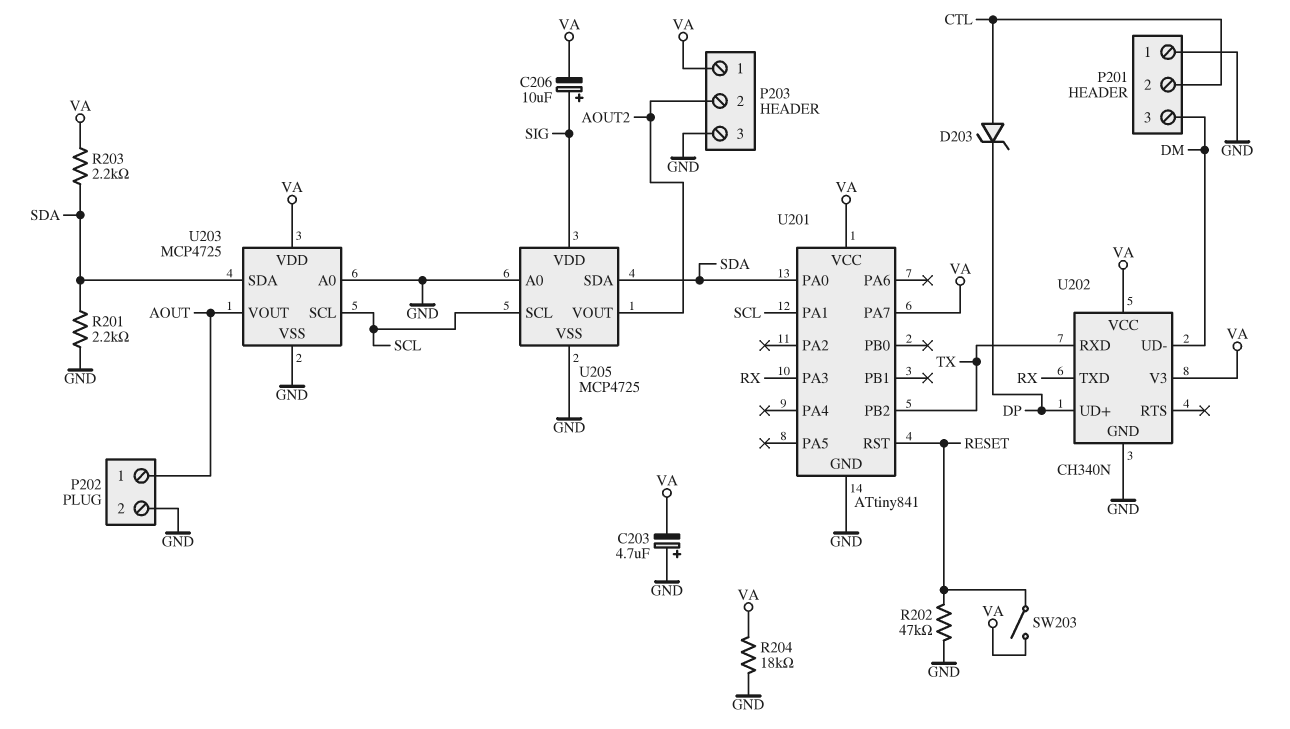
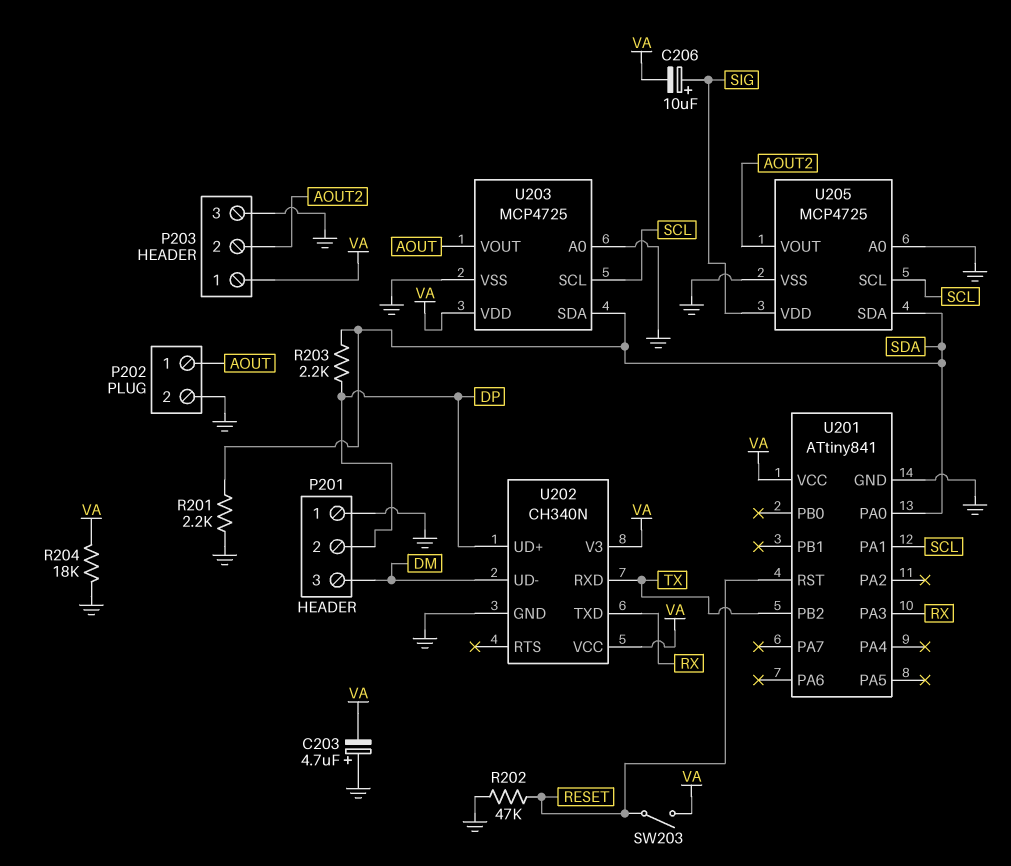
D203: zener (A CTL, K DP) -> none
P201 pin 2: CTL -> DP
R203: 2.2k (SDA, VA) -> 2.2k (DP, SDA)
U201 pin PA7: VA -> none

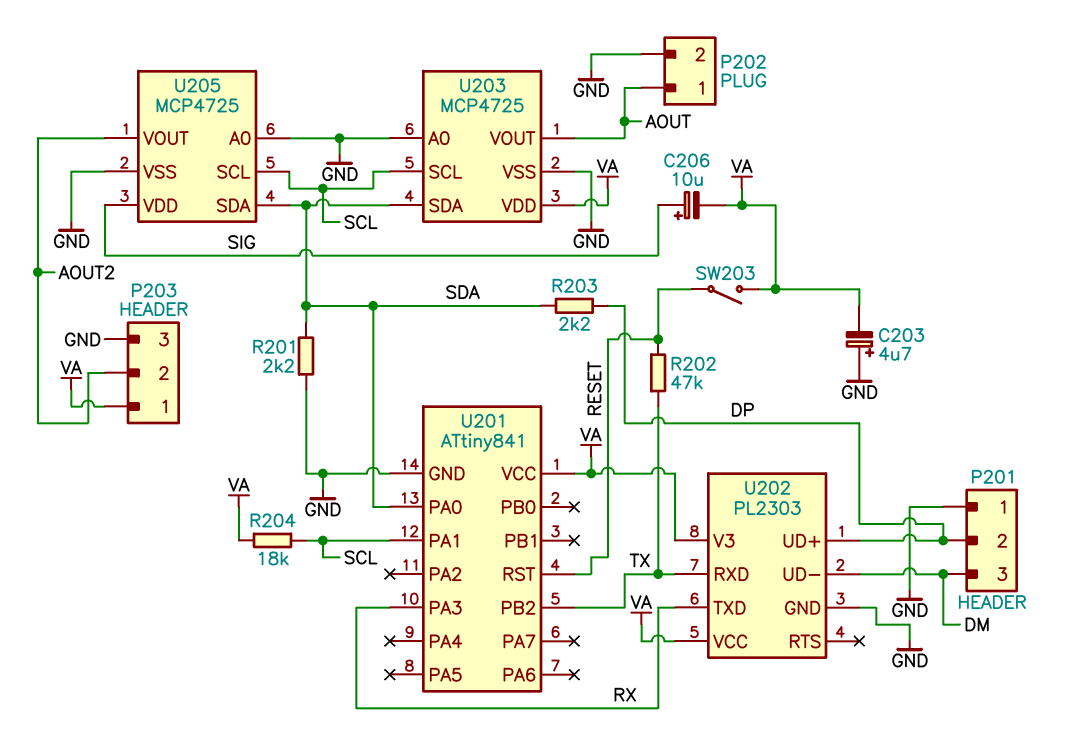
R202: 47k (GND, RESET) -> 47k (RESET, TX)
R204: 18k (GND, VA) -> 18k (SCL, VA)
U202: CH340N -> PL2303

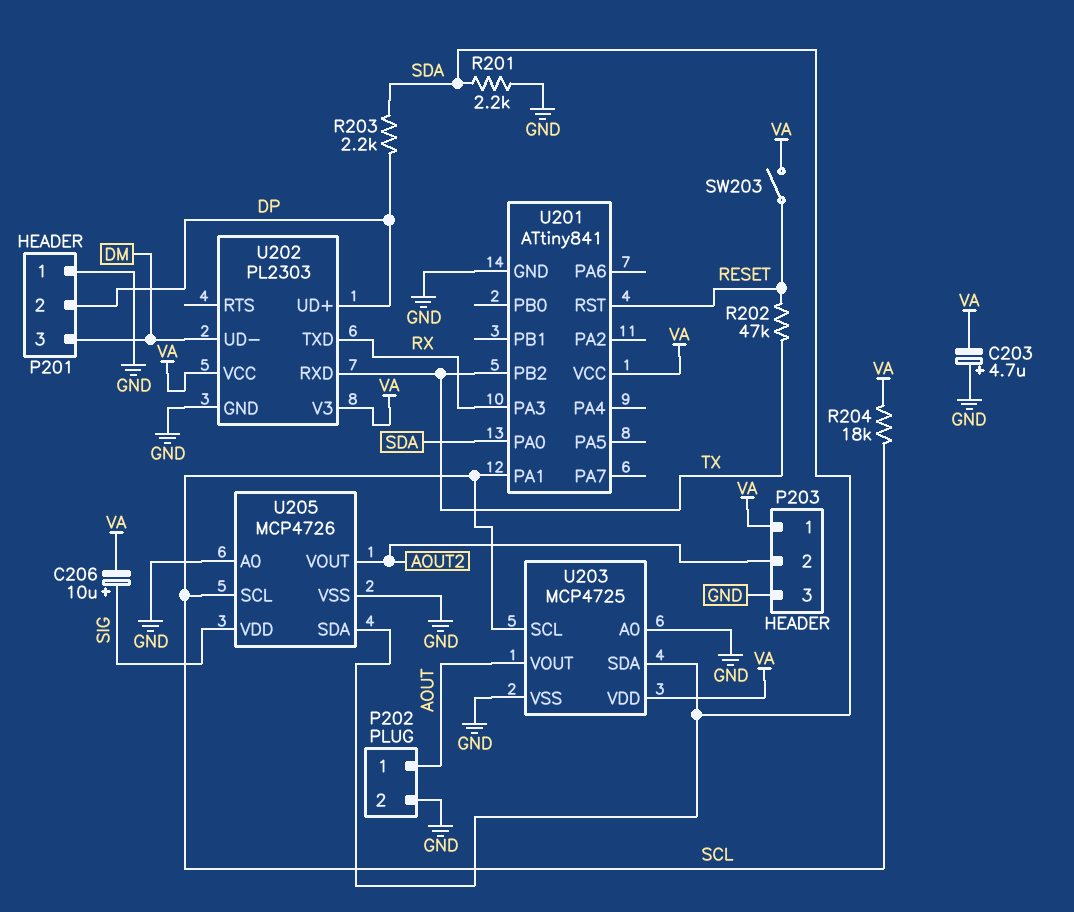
U205: MCP4725 -> MCP4726

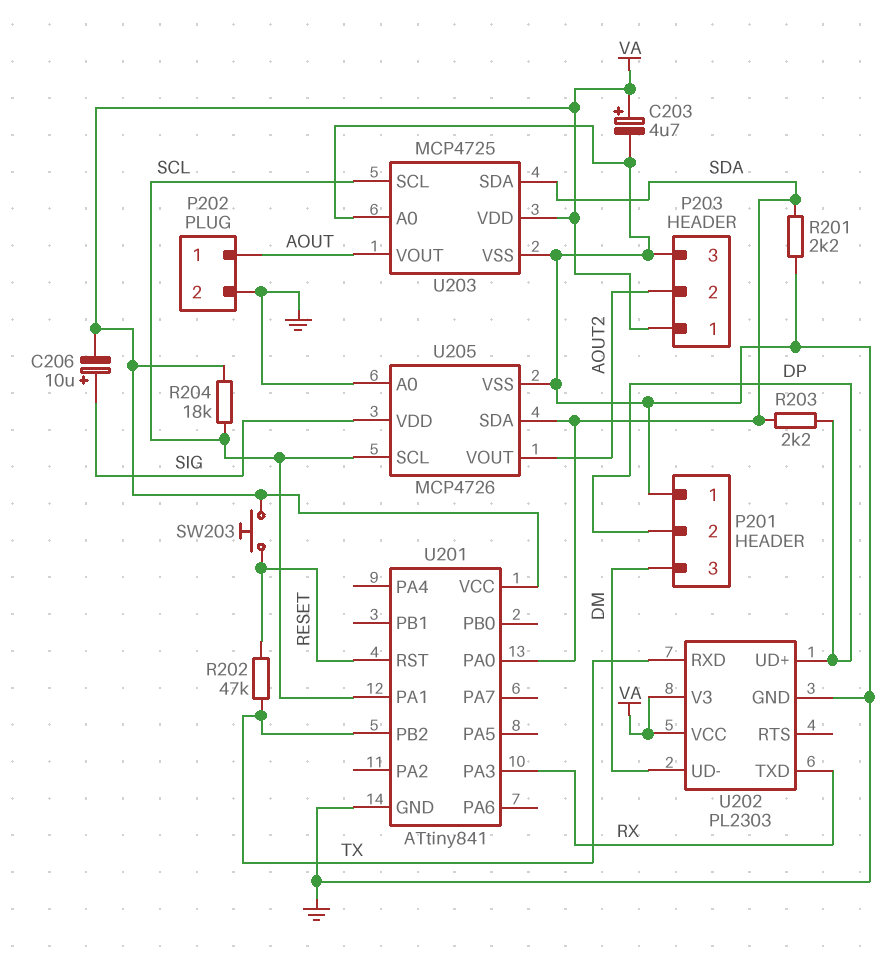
C203: 4.7uF (plus GND, minus VA) -> 4.7uF (plus VA, minus GND)
SW203: switch (RESET, VA) -> button (RESET, VA)

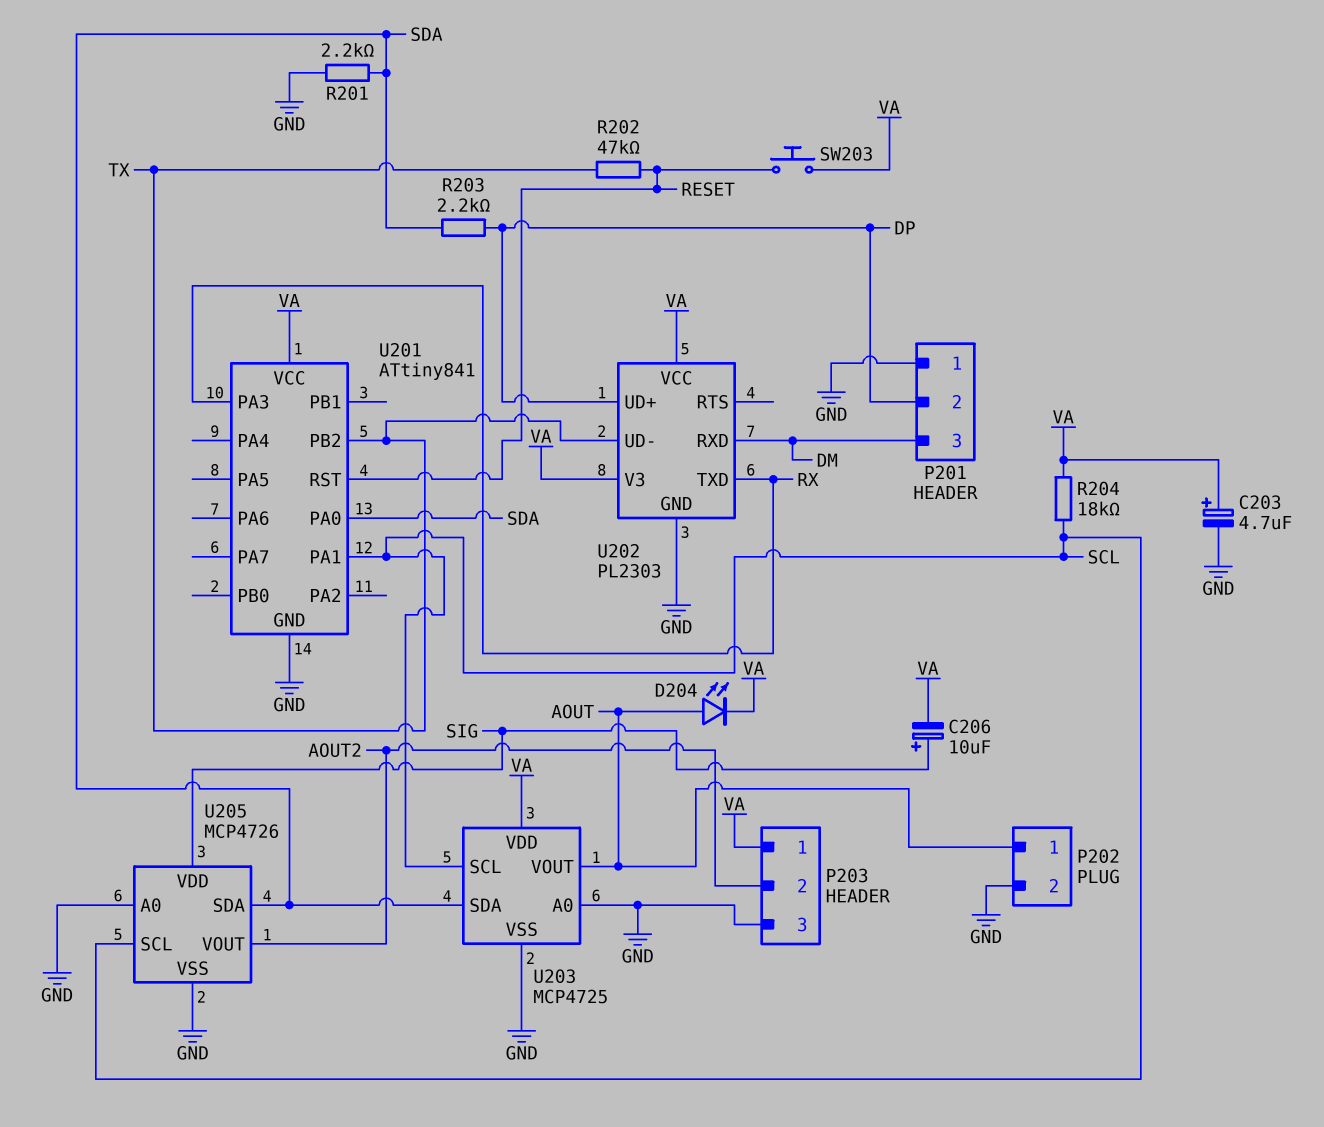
D204: none -> LED (A AOUT, K VA)
U202 pin RXD: TX -> DM
U202 pin UD-: DM -> TX

